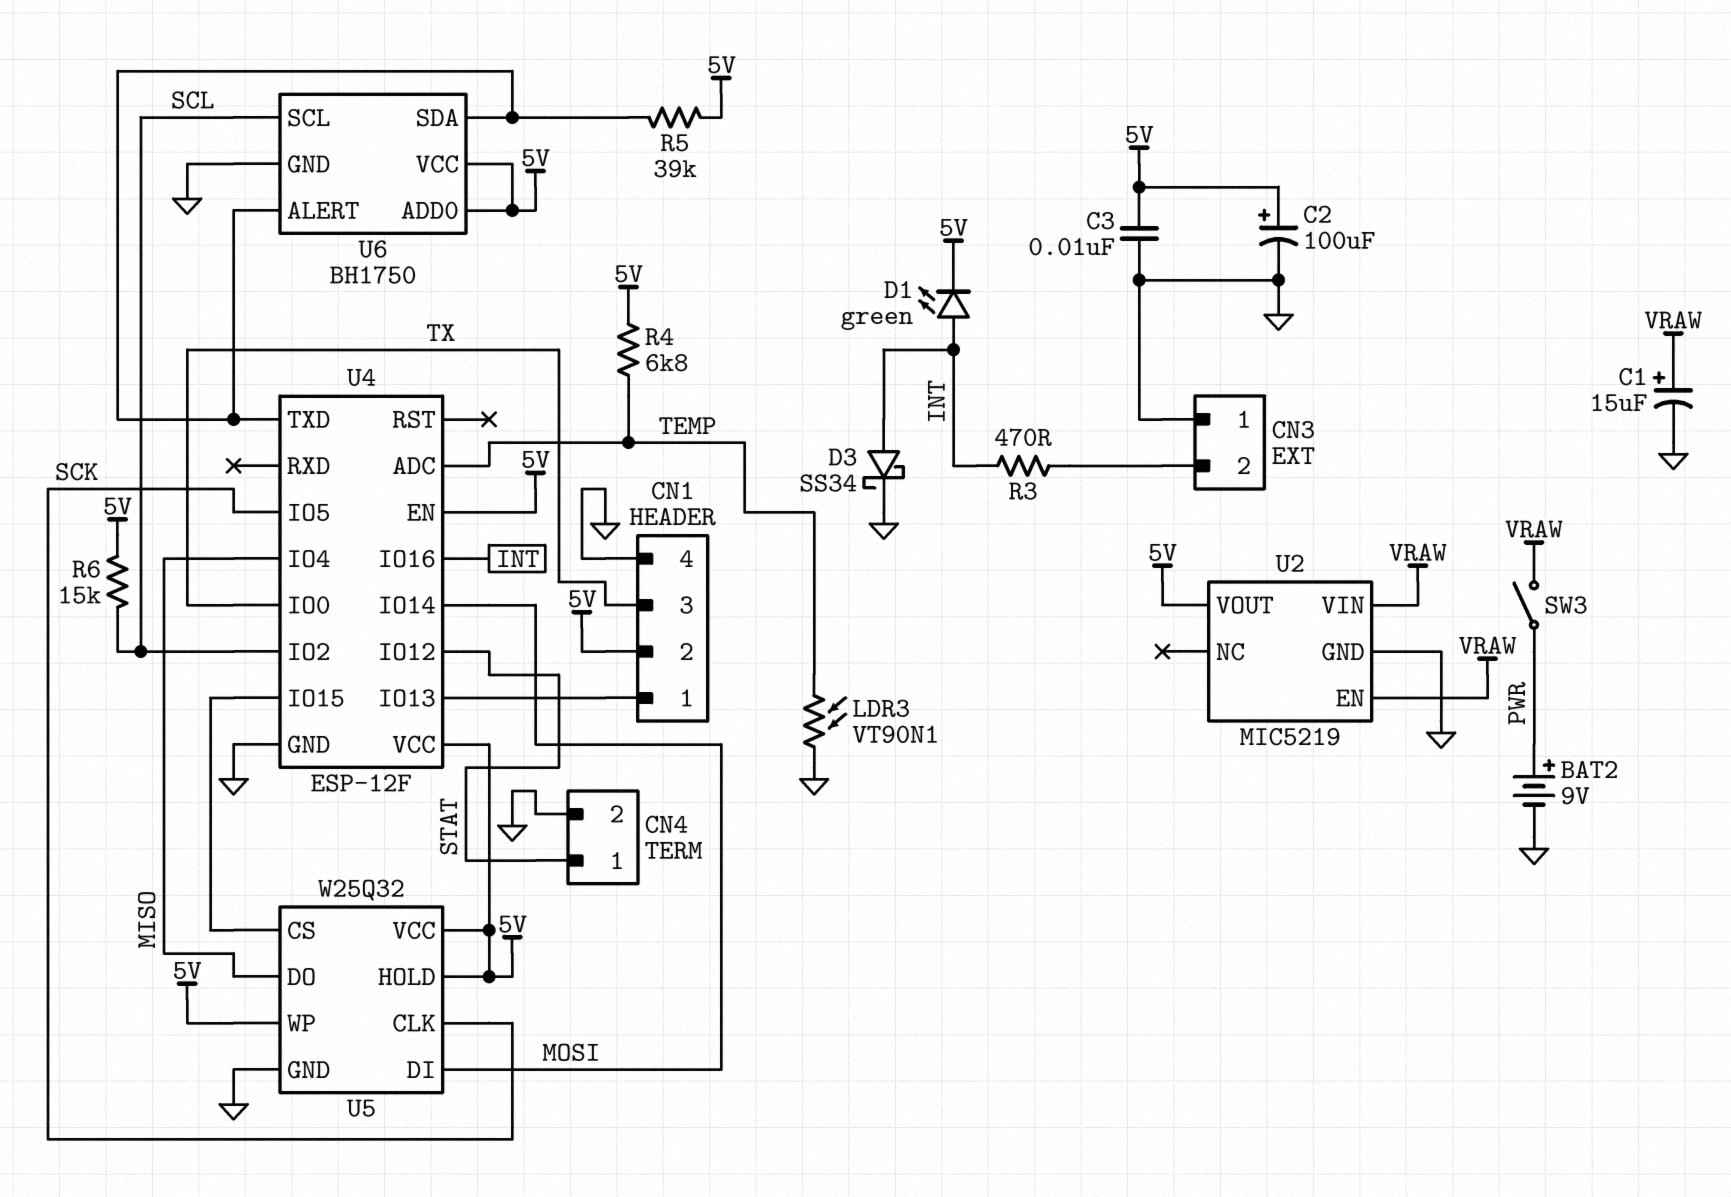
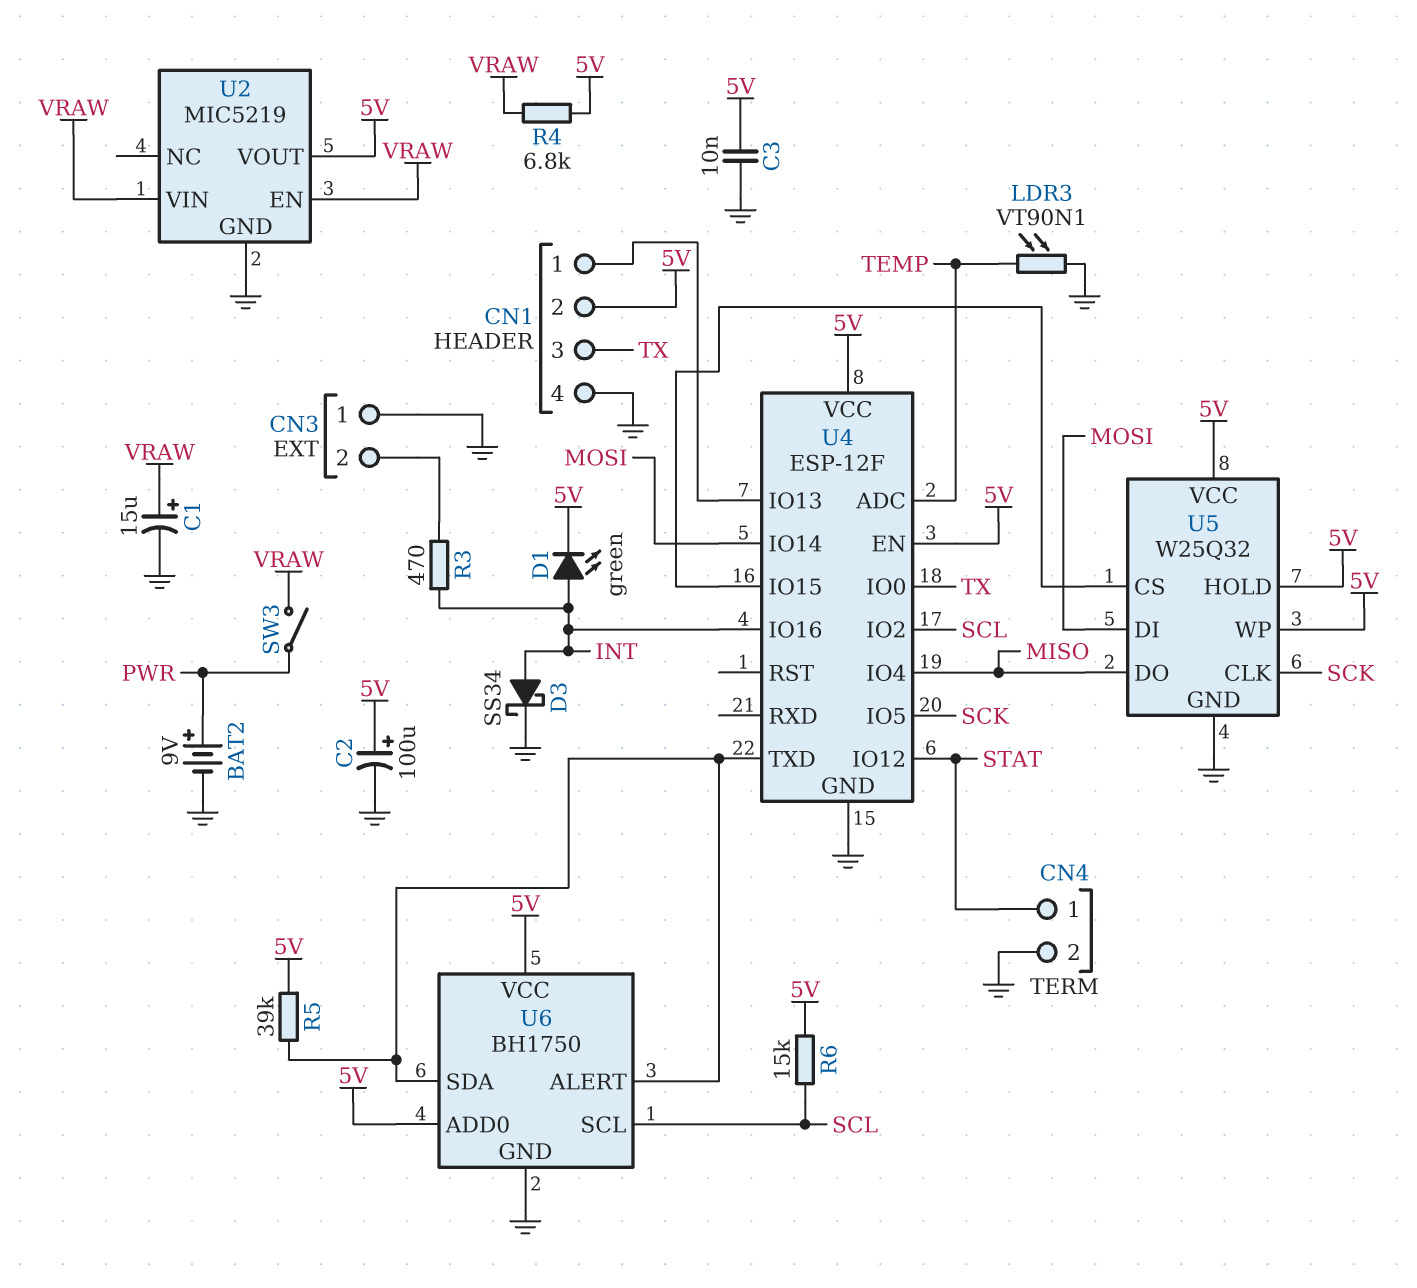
R4: 6.8k (5V, TEMP) -> 6.8k (5V, VRAW)

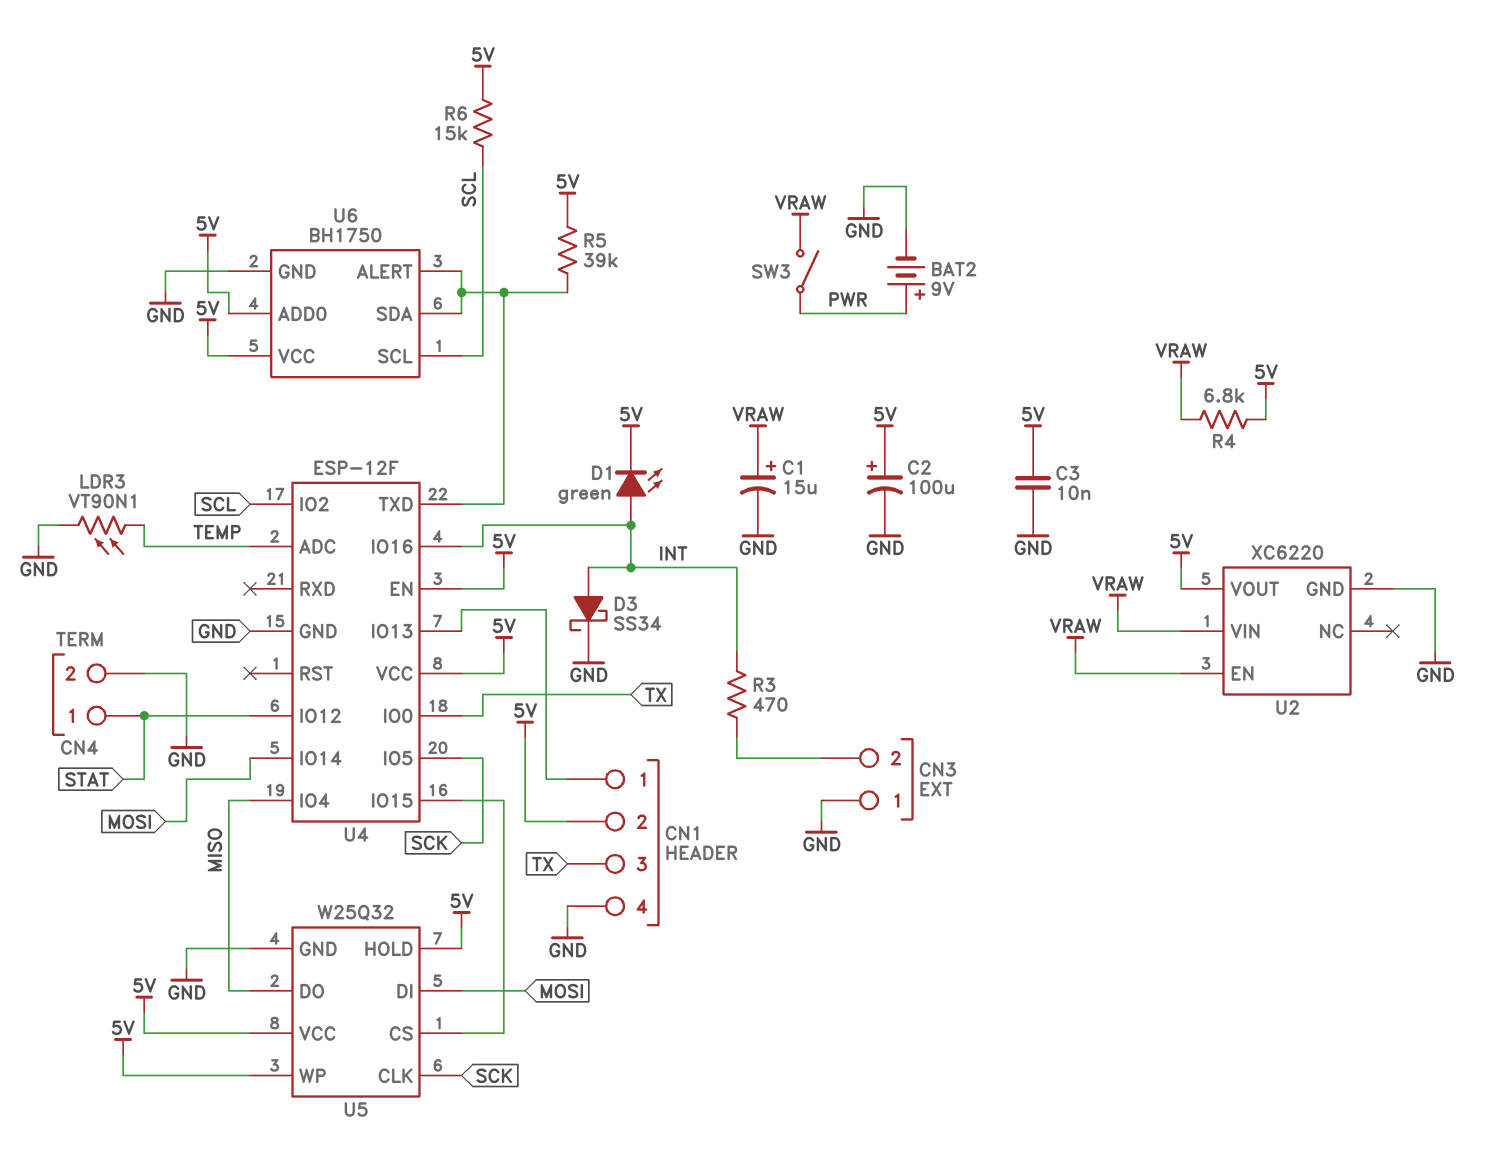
U2: MIC5219 -> XC6220

